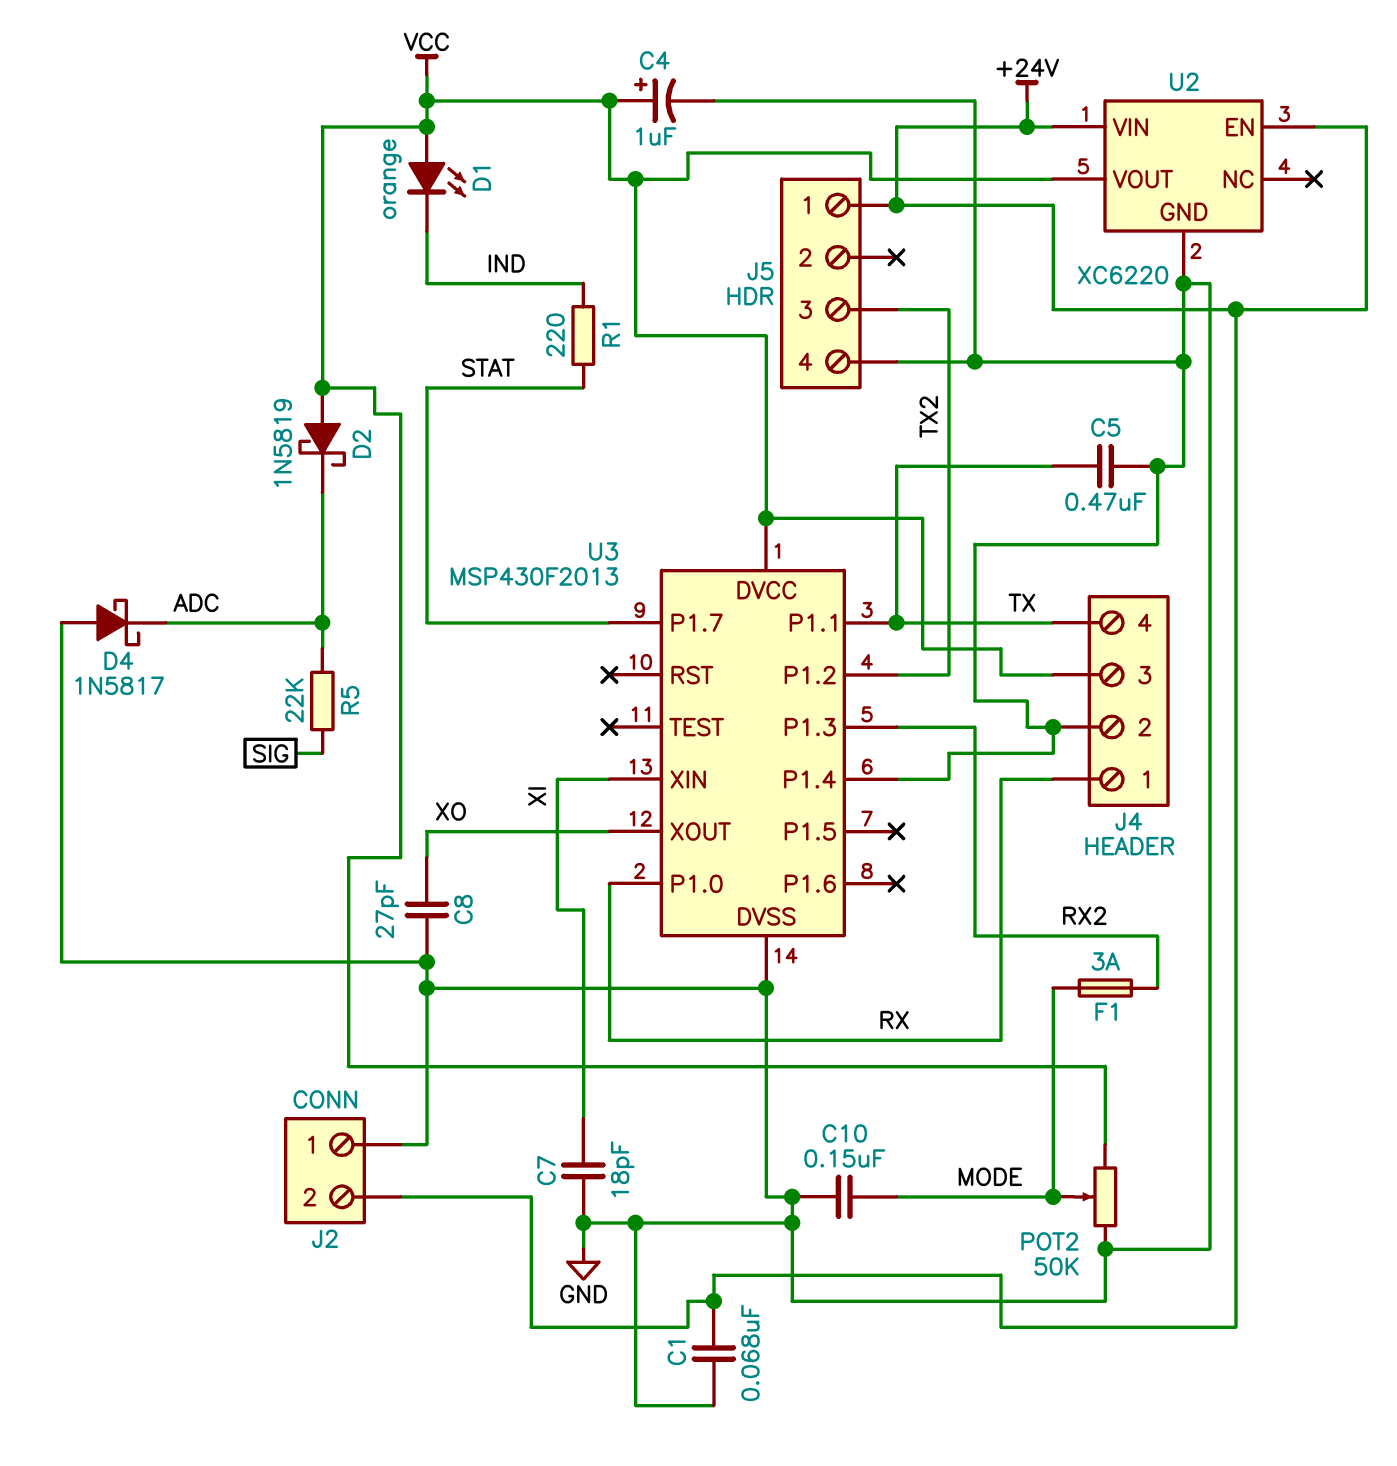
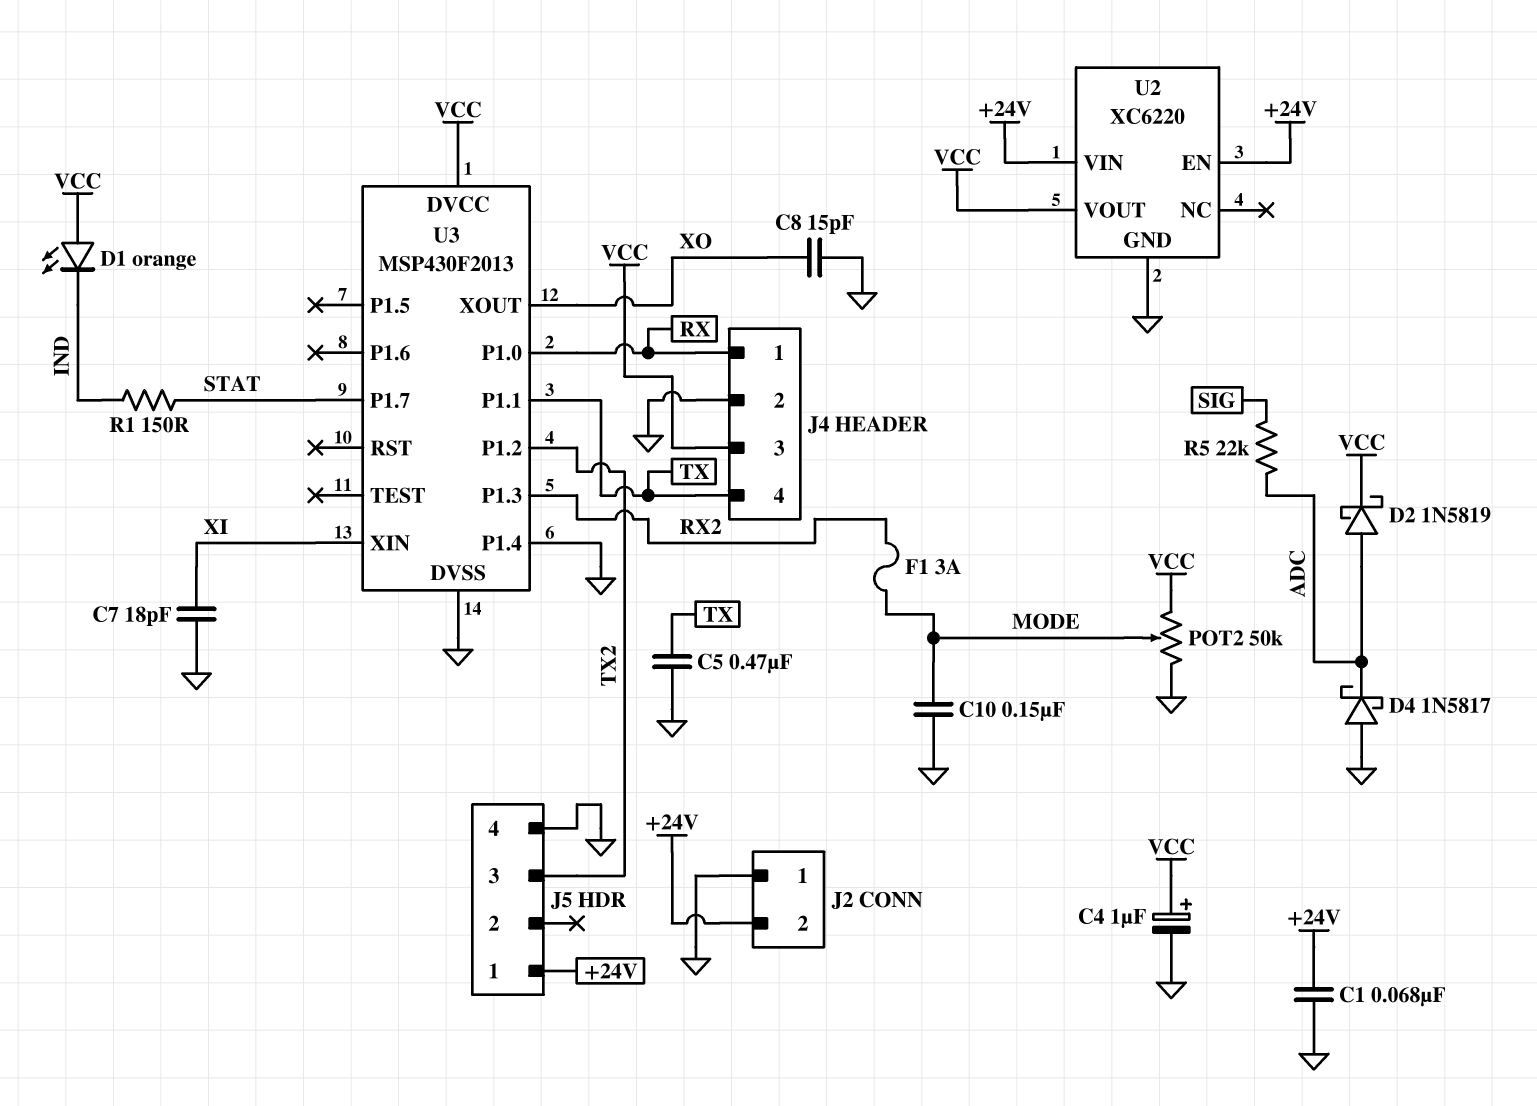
C8: 27pF (GND, XO) -> 15pF (GND, XO)
D2: schottky 1N5819 (A VCC, K ADC) -> schottky 1N5819 (A ADC, K VCC)
R1: 220 (IND, STAT) -> 150 (IND, STAT)

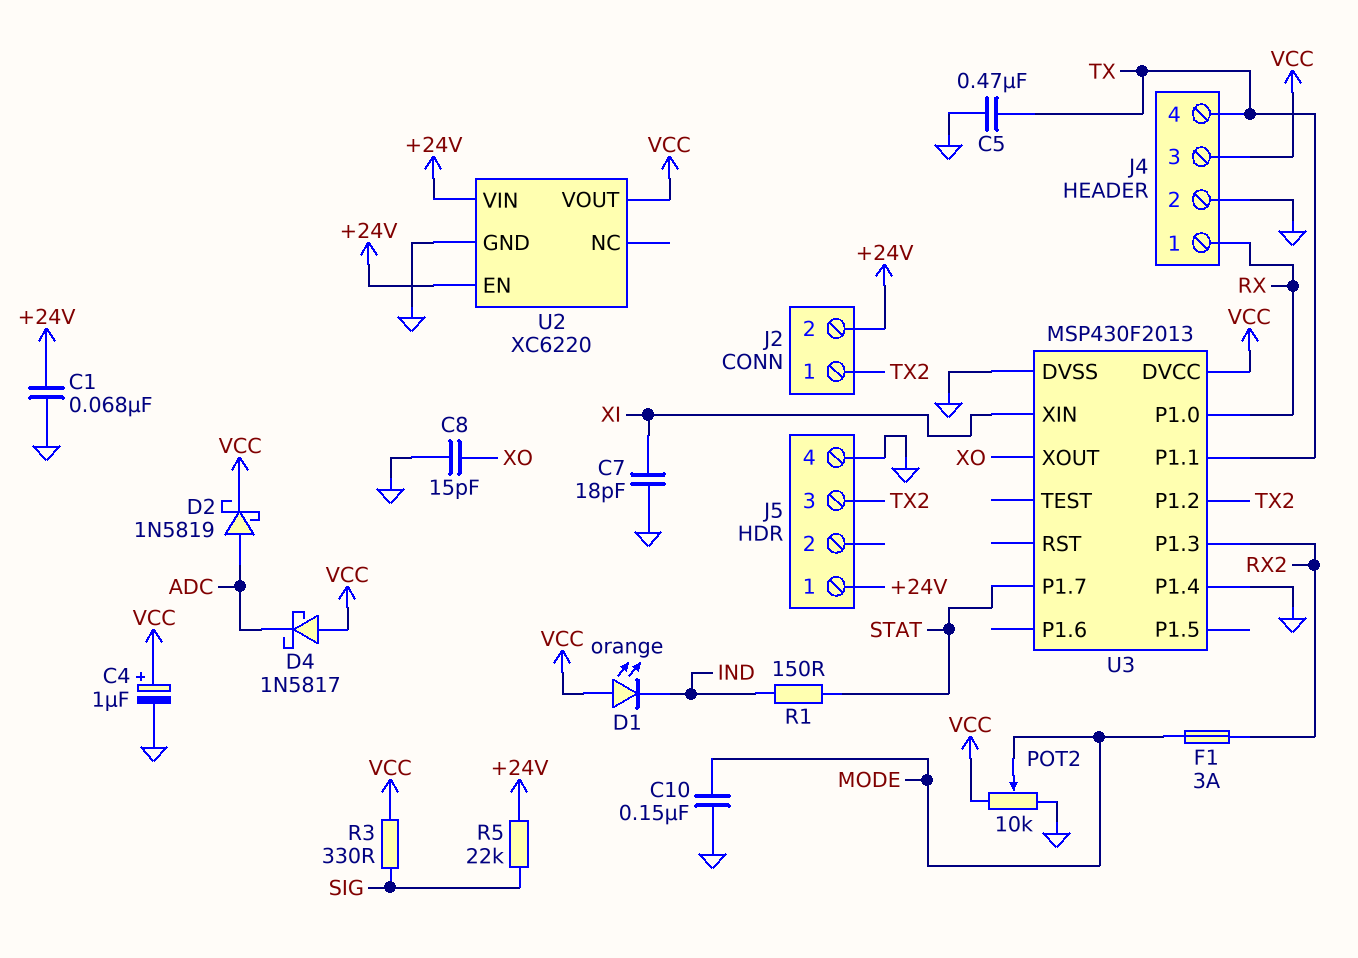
D4: schottky 1N5817 (A GND, K ADC) -> schottky 1N5817 (A VCC, K ADC)
J2 pin 1: GND -> TX2
POT2: 50k (GND, VCC, wiper MODE) -> 10k (GND, VCC, wiper MODE)
R3: none -> 330 (SIG, VCC)
R5: 22k (ADC, SIG) -> 22k (+24V, SIG)

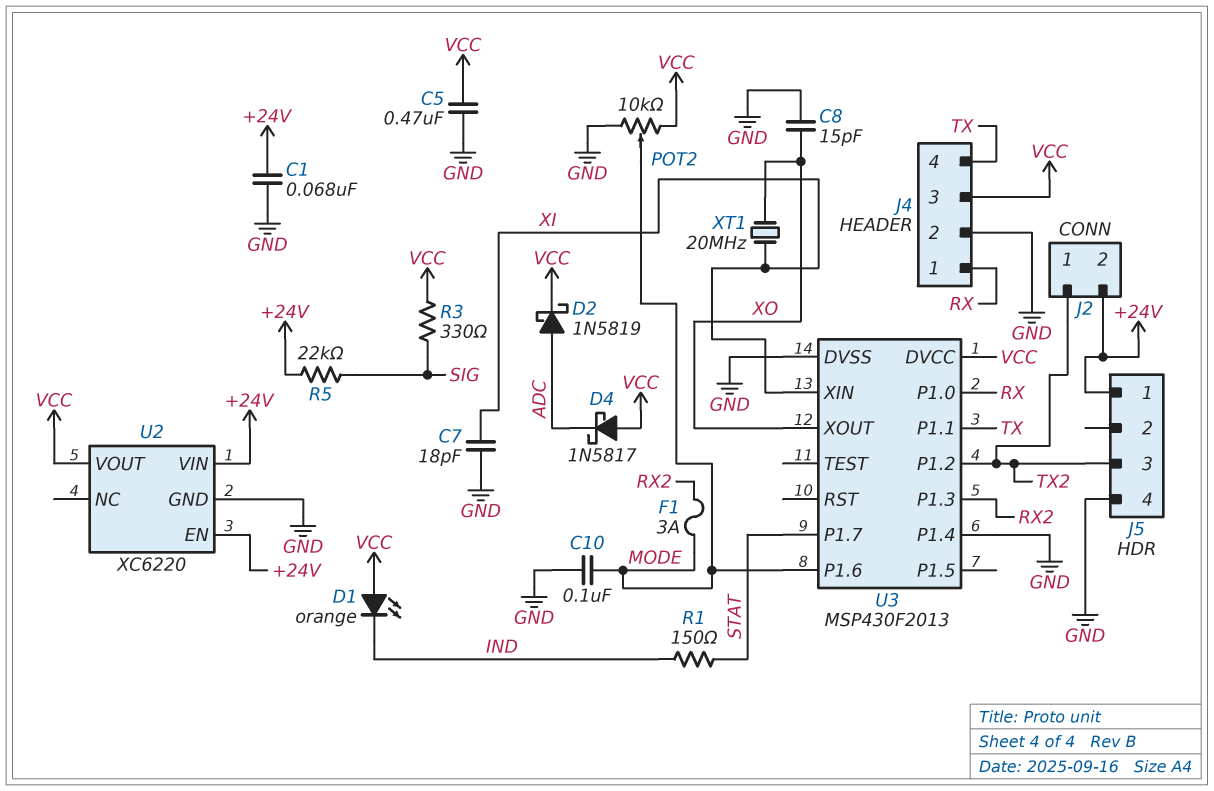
C4: 1uF (plus VCC, minus GND) -> none
C5: 470nF (GND, TX) -> 470nF (GND, VCC)
C10: 150nF (GND, MODE) -> 100nF (GND, MODE)
U3 pin P1.6: none -> MODE
XT1: none -> 20MHz (XI, XO)

